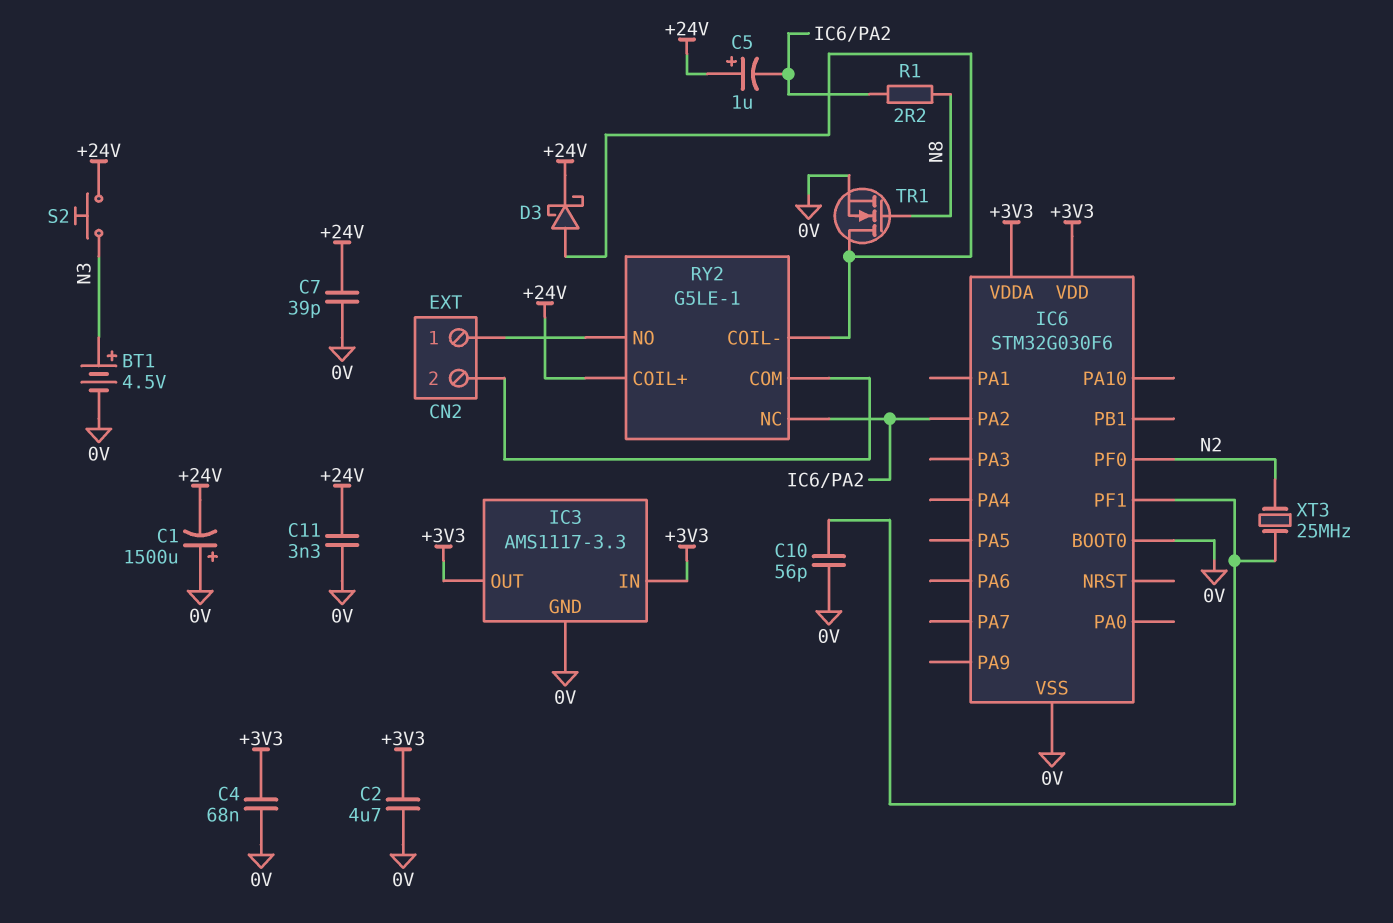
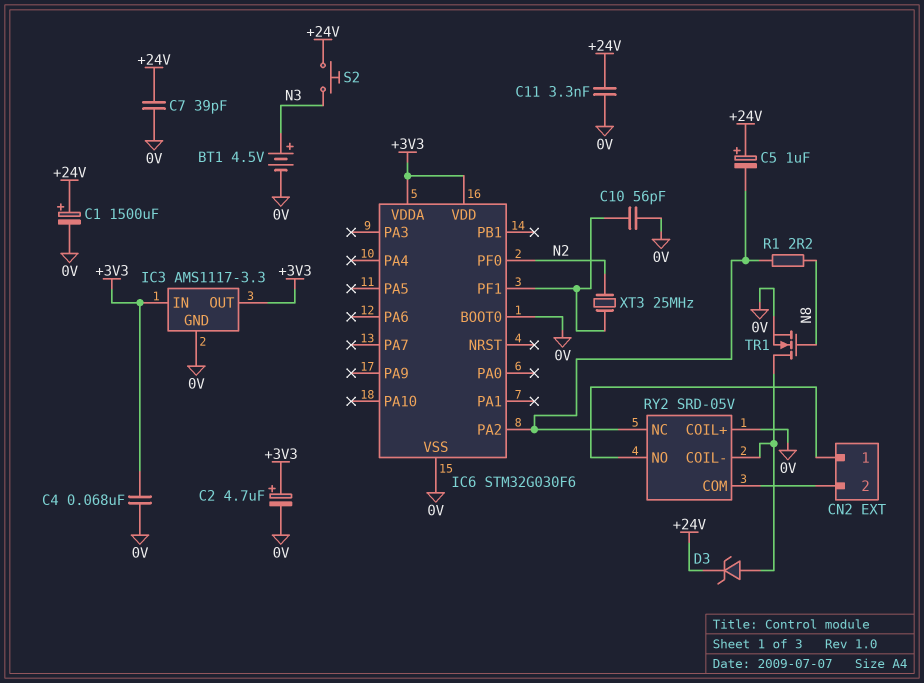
C1: 1500uF (plus 0V, minus +24V) -> 1500uF (plus +24V, minus 0V)
C2: 4.7uF (+3V3, 0V) -> 4.7uF (plus +3V3, minus 0V)
D3: schottky (A RY2/COIL-, K +24V) -> zener (A RY2/COIL-, K +24V)
RY2: G5LE-1 -> SRD-05V
RY2 pin COIL+: +24V -> 0V

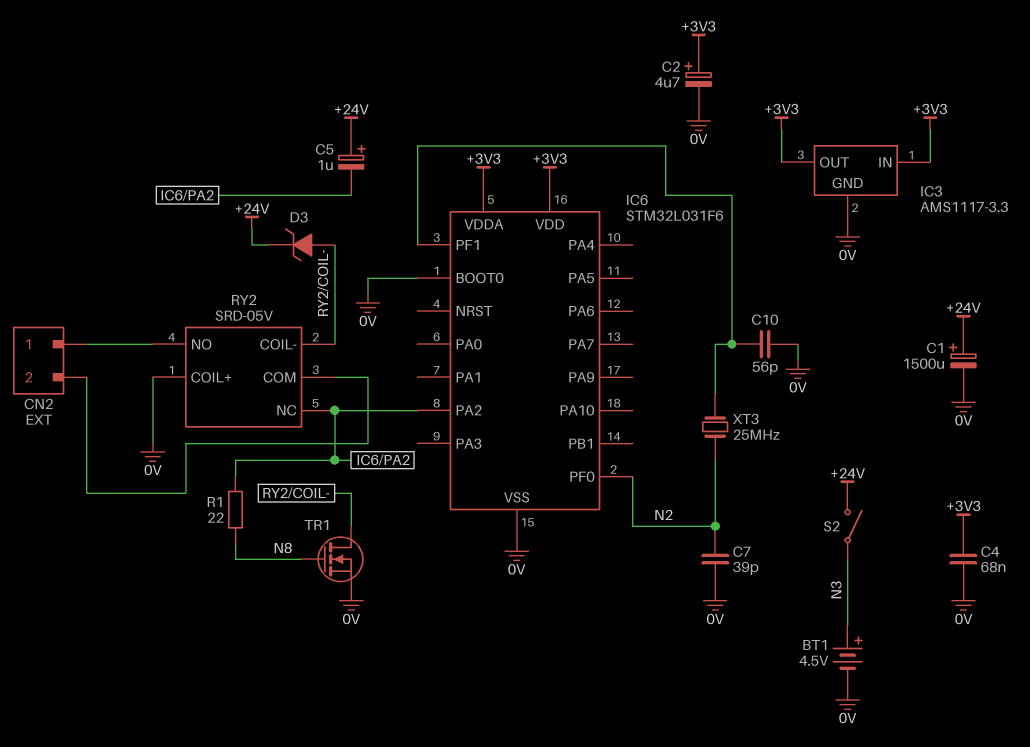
C7: 39pF (+24V, 0V) -> 39pF (0V, N2)
C11: 3.3nF (+24V, 0V) -> none
IC6: STM32G030F6 -> STM32L031F6
R1: 2.2 (IC6/PA2, N8) -> 22 (IC6/PA2, N8)
S2: button (+24V, N3) -> switch (+24V, N3)

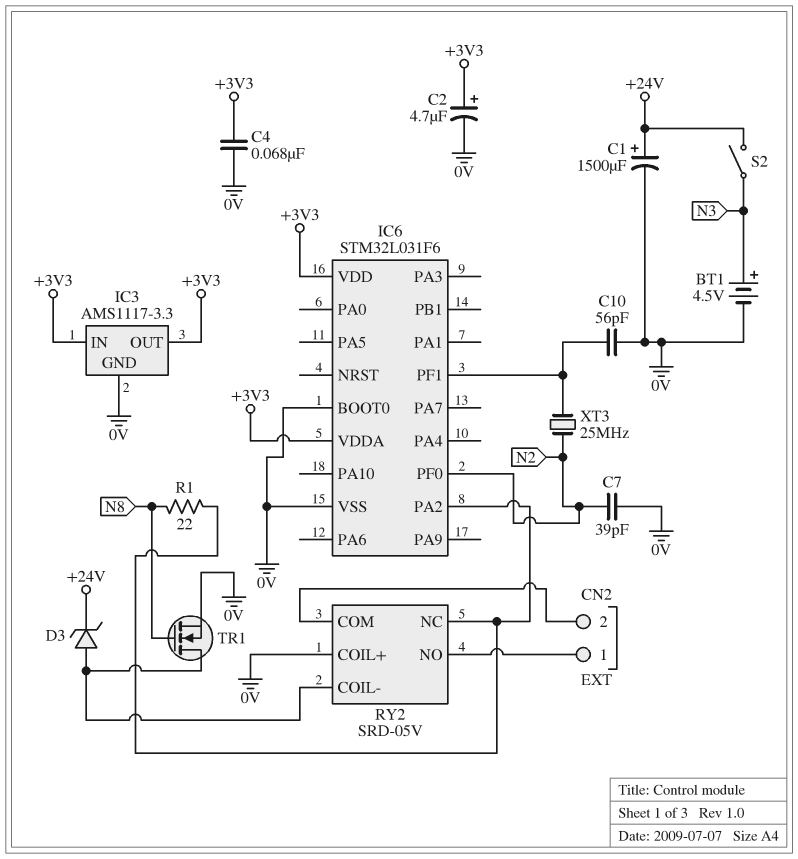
C5: 1uF (plus +24V, minus IC6/PA2) -> none

